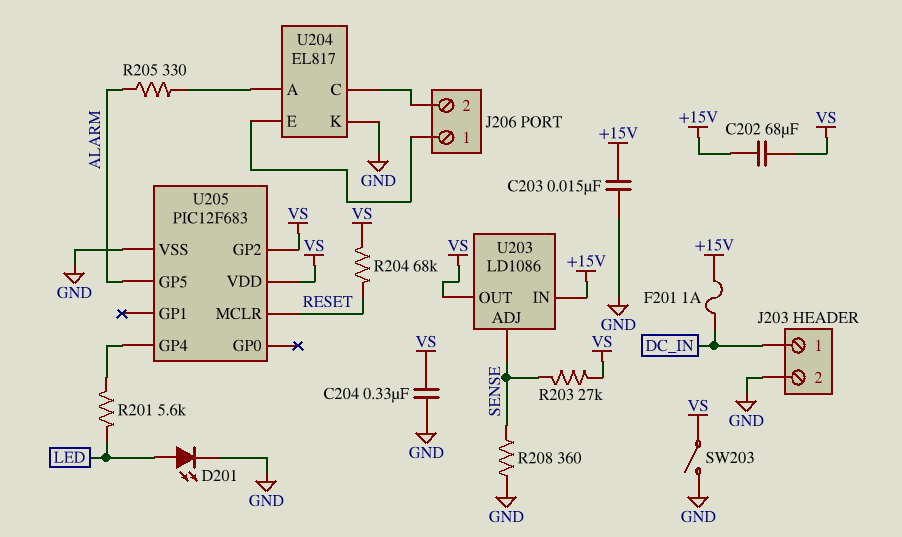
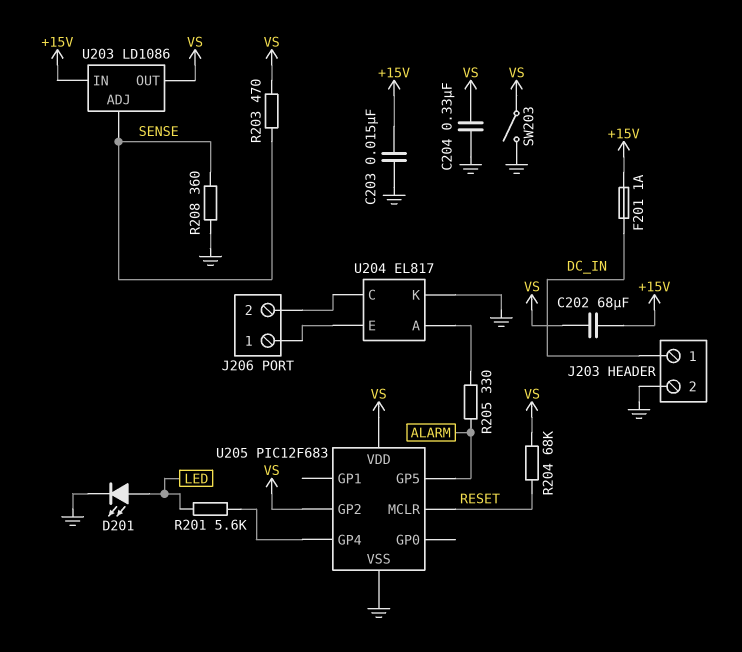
R203: 27k (SENSE, VS) -> 470 (SENSE, VS)

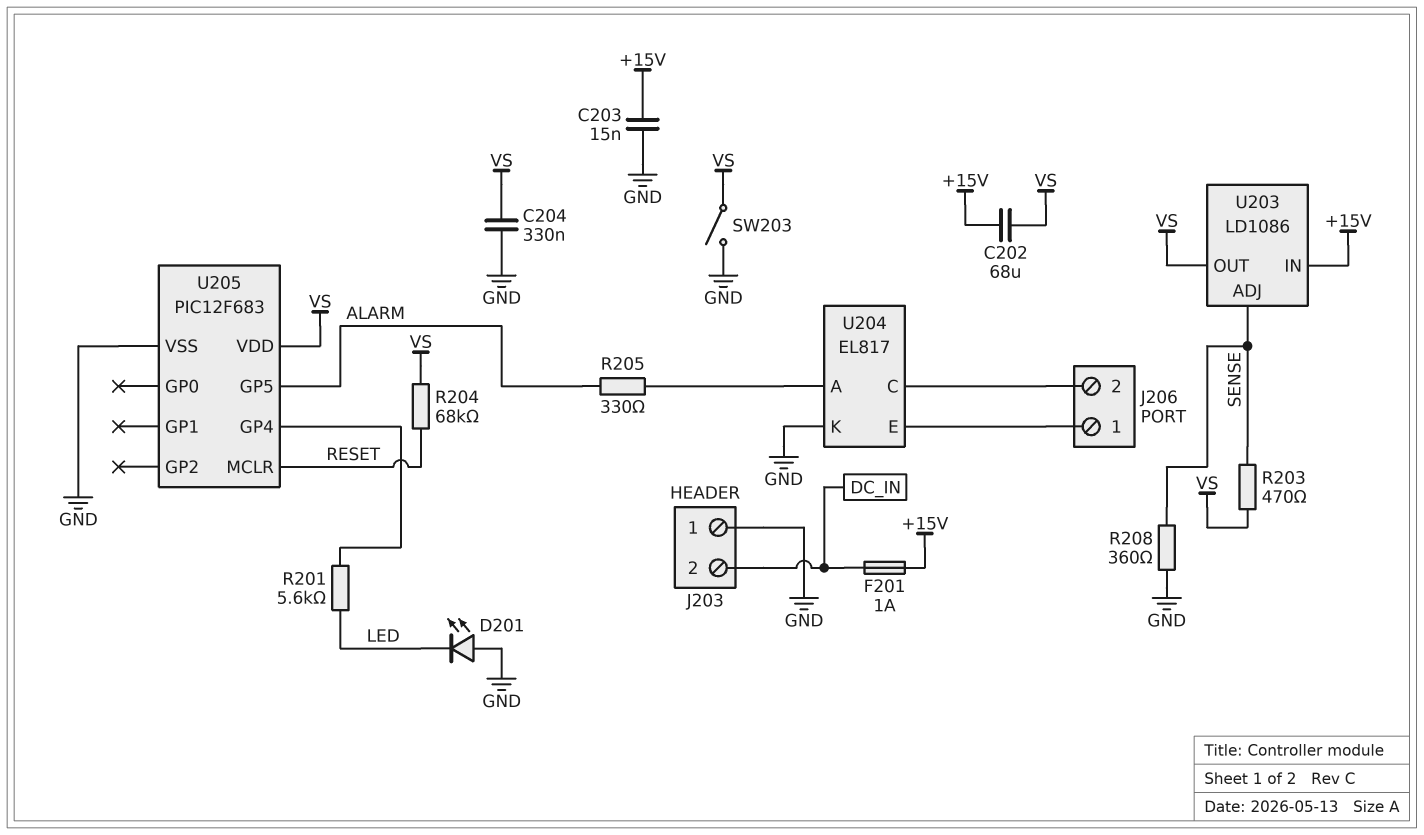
D201: LED (A LED, K GND) -> LED (A GND, K LED)
J203 pin 1: DC_IN -> GND
J203 pin 2: GND -> DC_IN
U205 pin GP2: VS -> none

